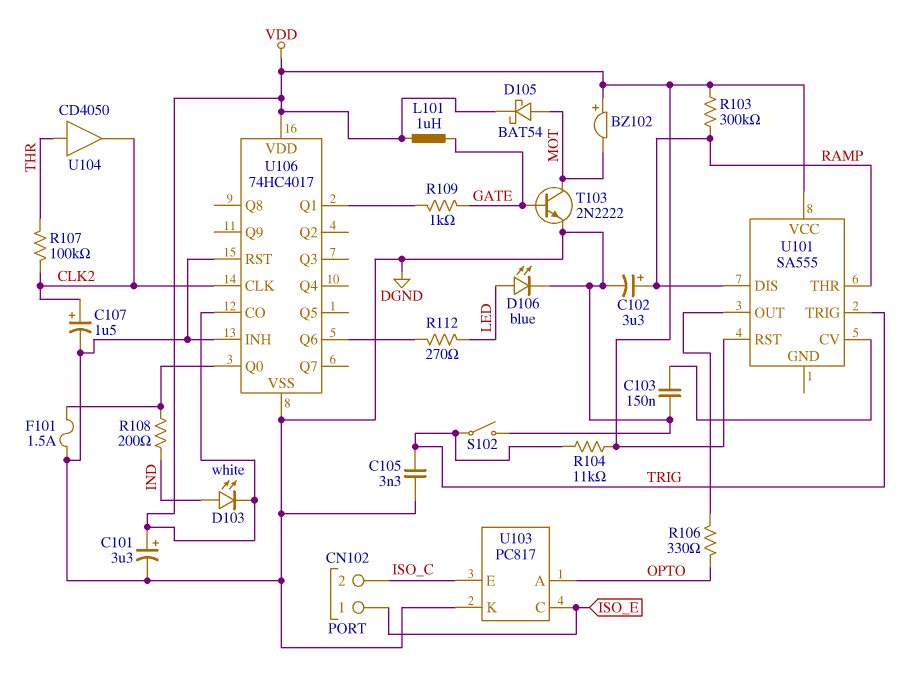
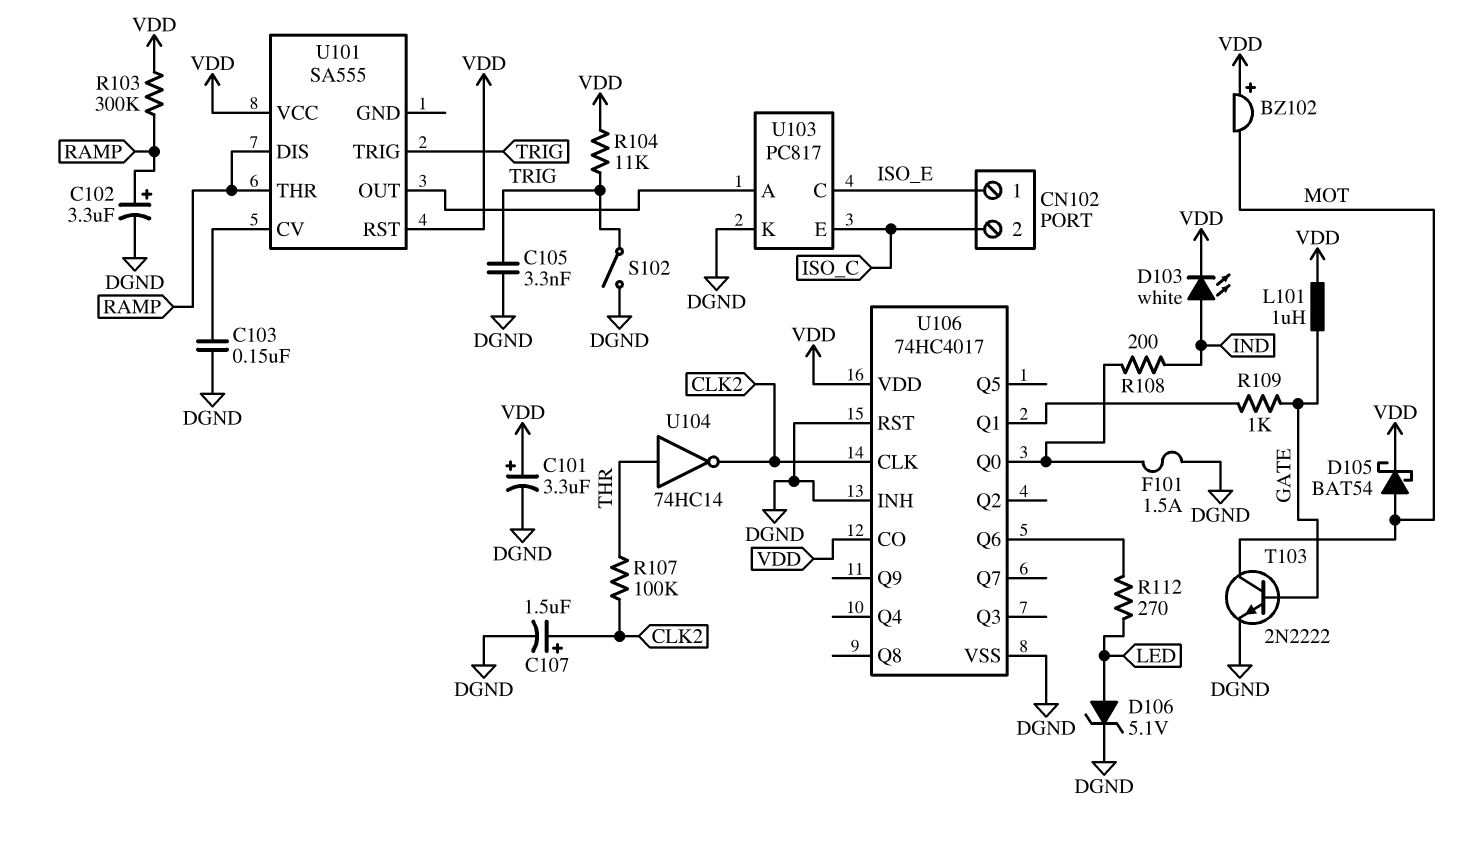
D106: LED blue (A LED, K DGND) -> zener 5.1V (A LED, K DGND)
R106: 330 (OPTO, U101/OUT) -> none
U103 pin A: OPTO -> U101/OUT
U104: buffer CD4050 (in THR, out CLK2) -> NOT 74HC14 (in THR, out CLK2)

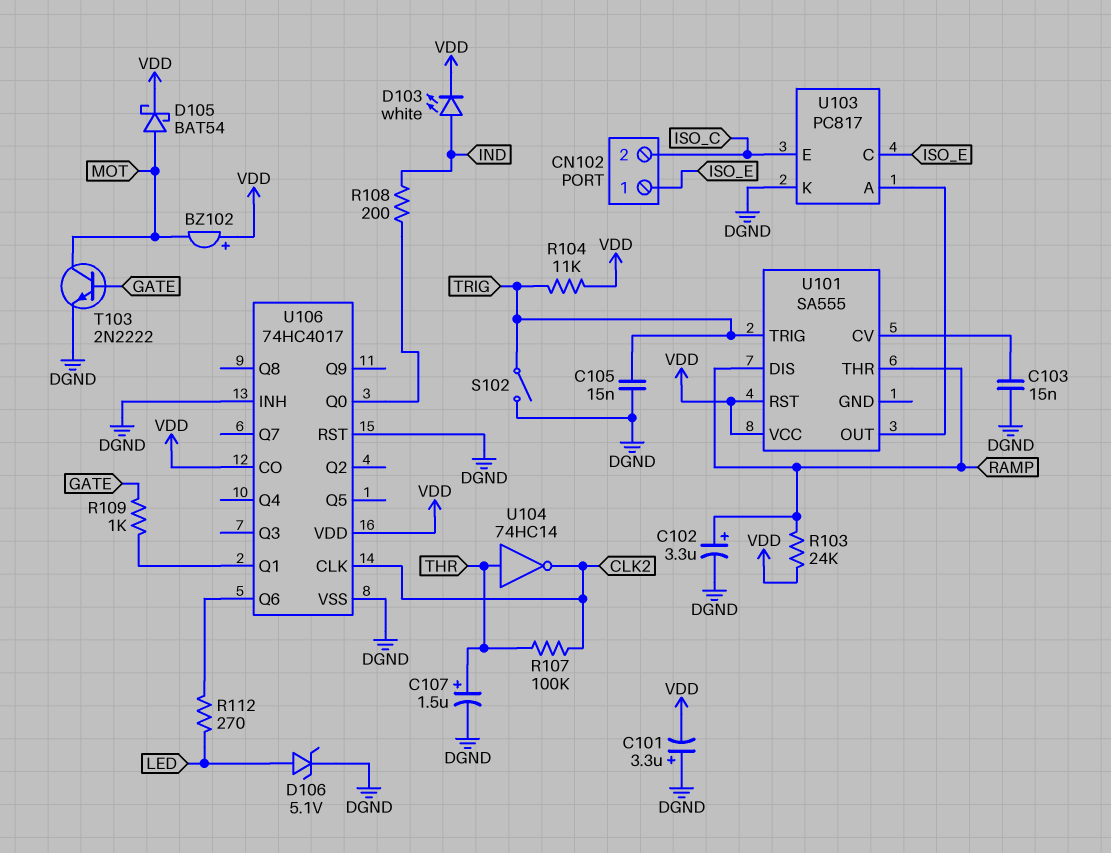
C101: 3.3uF (plus VDD, minus DGND) -> 3.3uF (plus DGND, minus VDD)
C103: 150nF (DGND, U101/CV) -> 15nF (DGND, U101/CV)
C105: 3.3nF (DGND, TRIG) -> 15nF (DGND, TRIG)
C107: 1.5uF (plus CLK2, minus DGND) -> 1.5uF (plus THR, minus DGND)
F101: 1.5A (DGND, U106/Q0) -> none
L101: 1uH (GATE, VDD) -> none
R103: 300k (RAMP, VDD) -> 24k (RAMP, VDD)

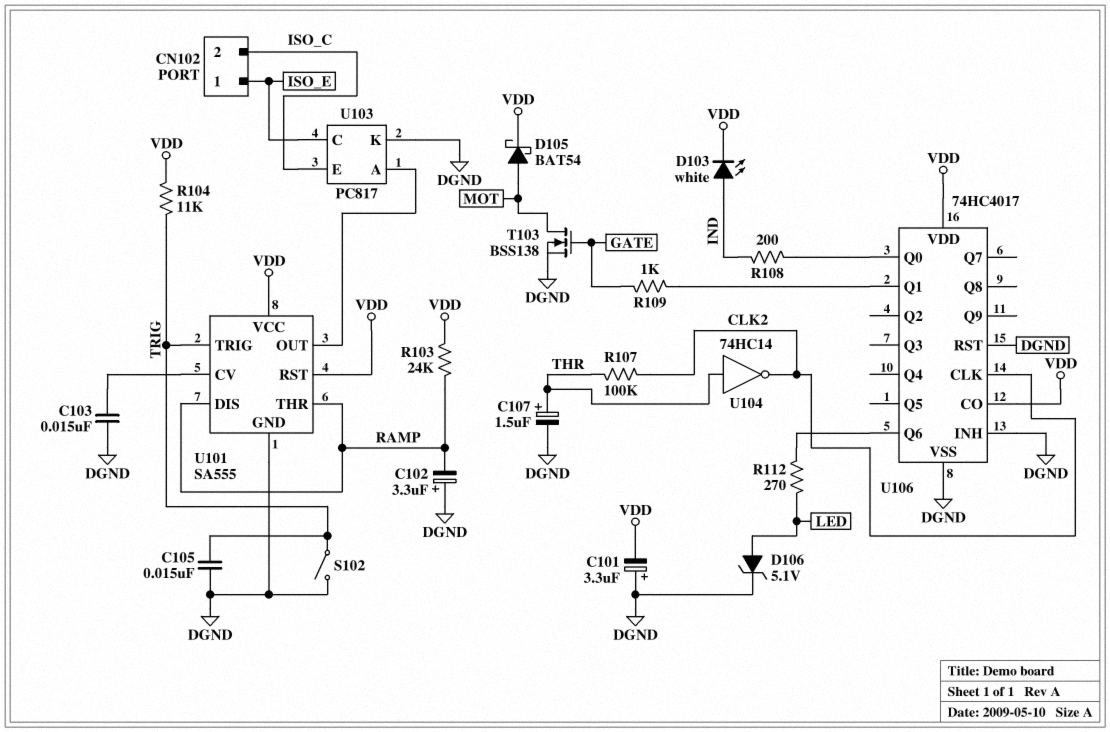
BZ102: buzzer (plus VDD, minus MOT) -> none
C102: 3.3uF (plus RAMP, minus DGND) -> 3.3uF (plus DGND, minus RAMP)
T103: NPN 2N2222 (B GATE, C MOT, E DGND) -> NMOS BSS138 (G GATE, D MOT, S DGND)
U101 pin GND: none -> DGND

